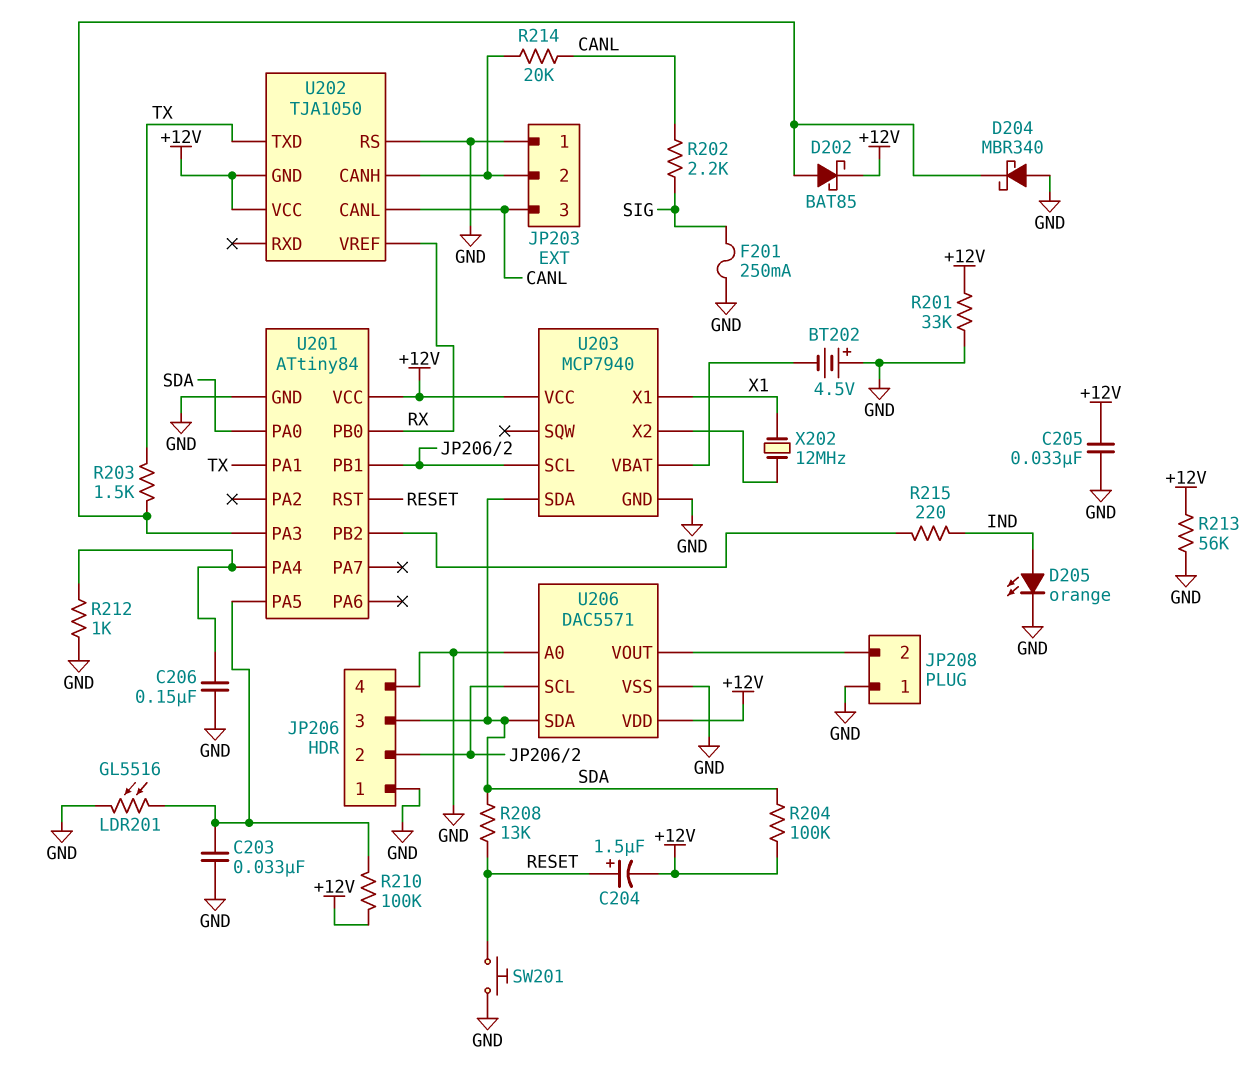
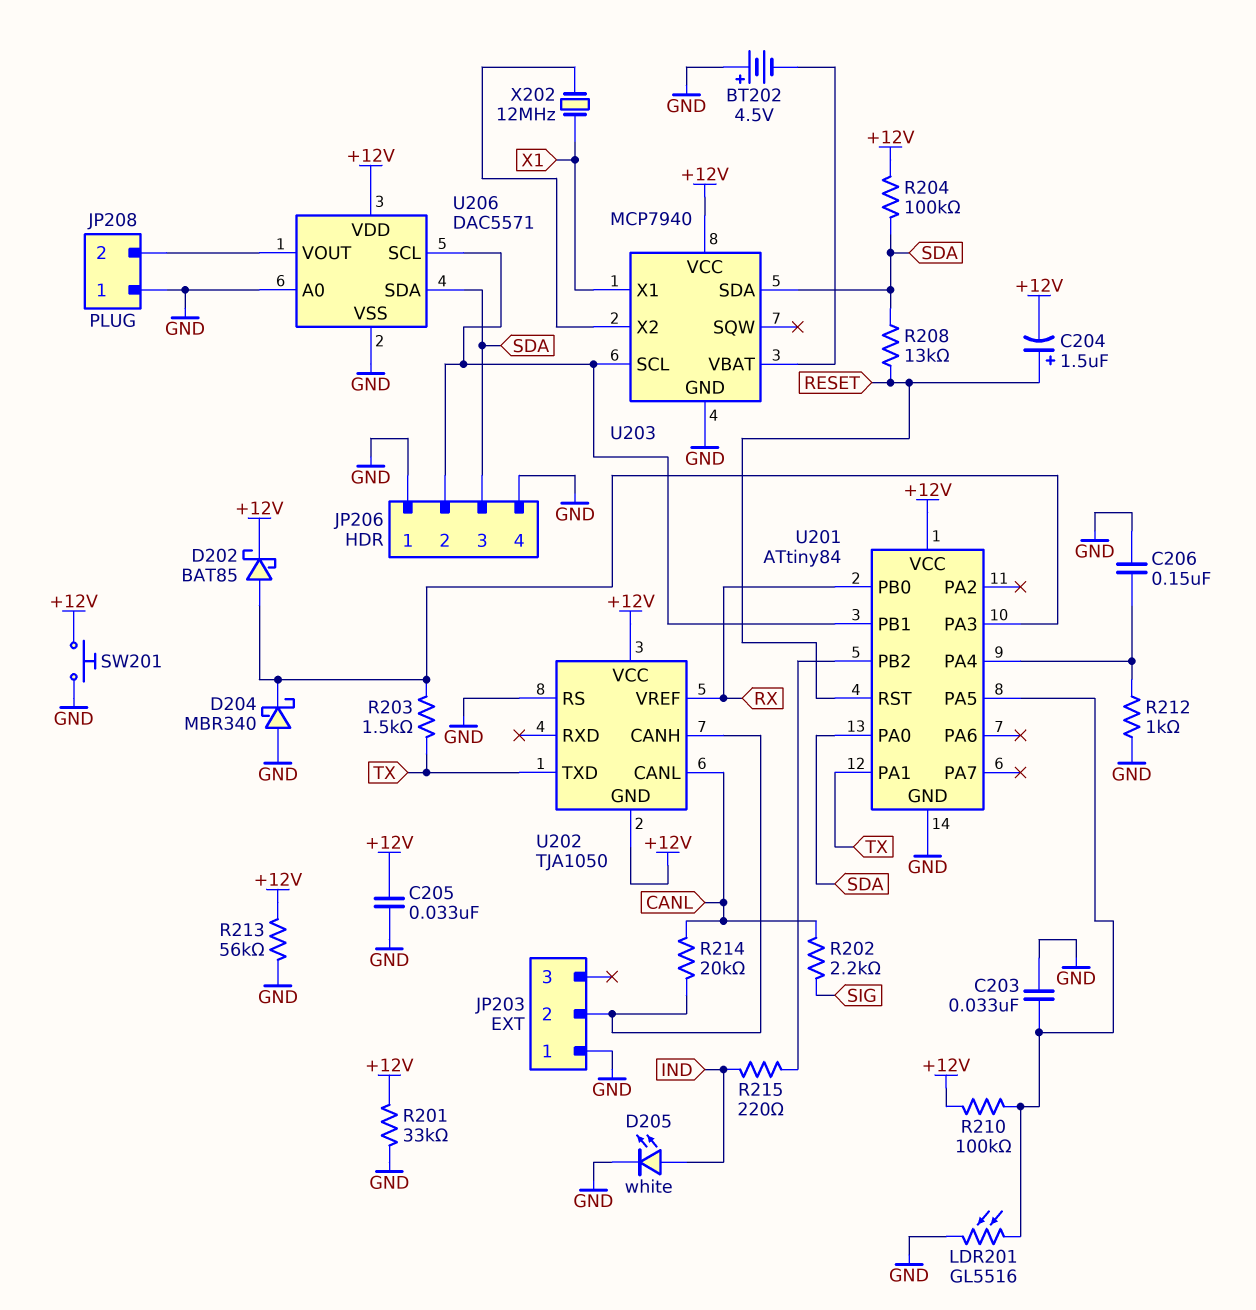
D205: LED orange (A IND, K GND) -> LED white (A IND, K GND)
F201: 250mA (GND, SIG) -> none
JP203 pin 3: CANL -> none
SW201: button (GND, RESET) -> button (+12V, GND)

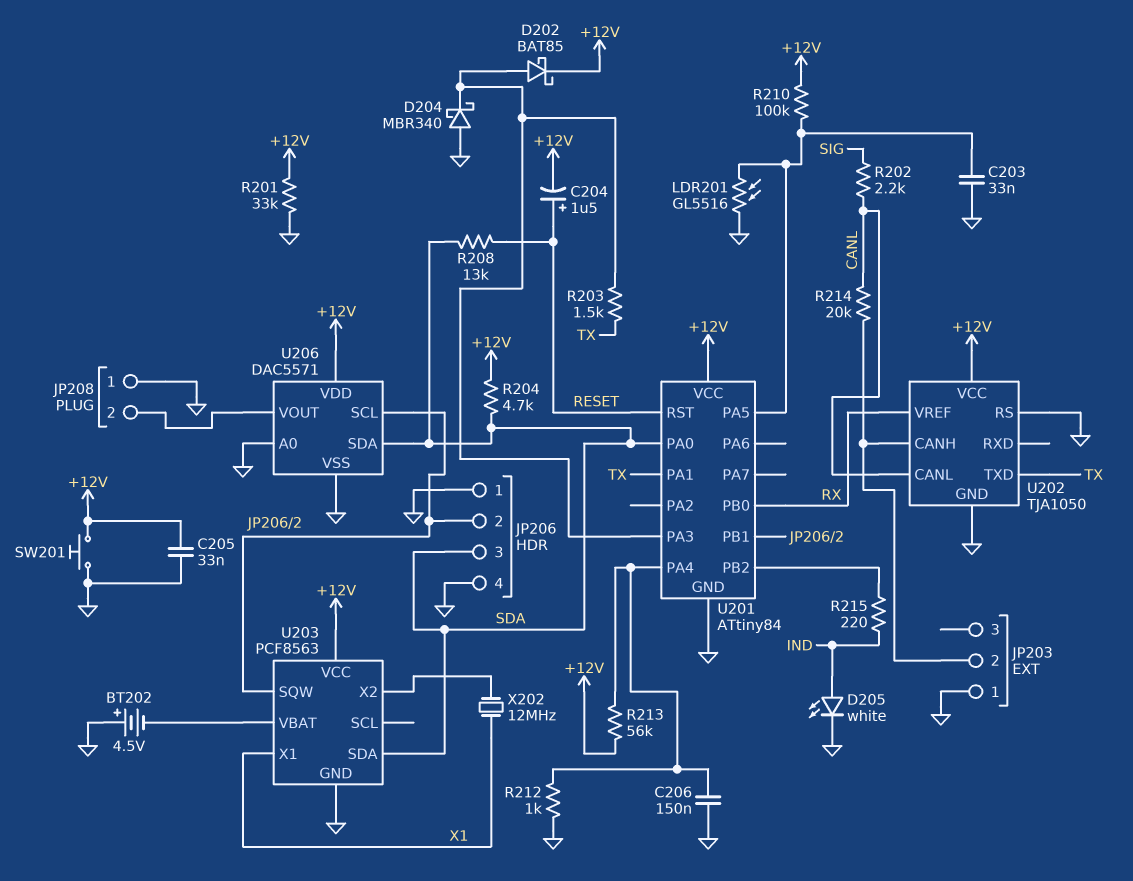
R204: 100k (+12V, SDA) -> 4.7k (+12V, SDA)
R213: 56k (+12V, GND) -> 56k (+12V, U201/PA4)
U202 pin GND: +12V -> GND
U203: MCP7940 -> PCF8563
U203 pin SCL: JP206/2 -> none
U203 pin SQW: none -> JP206/2

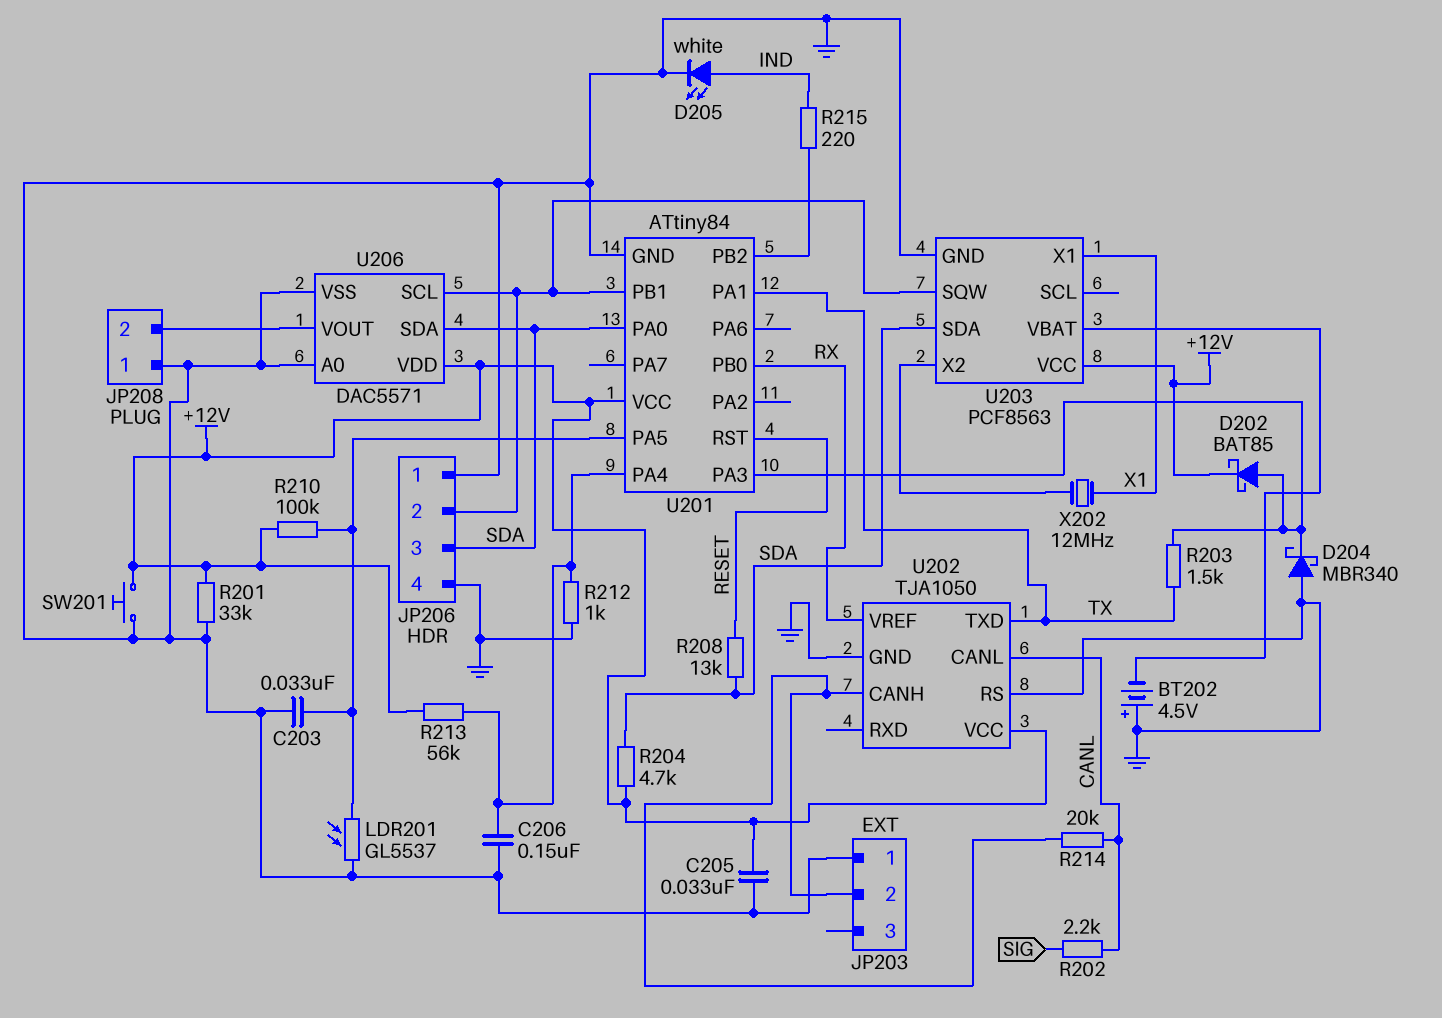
C204: 1.5uF (plus RESET, minus +12V) -> none
LDR201: GL5516 (GND, U201/PA5) -> GL5537 (GND, U201/PA5)

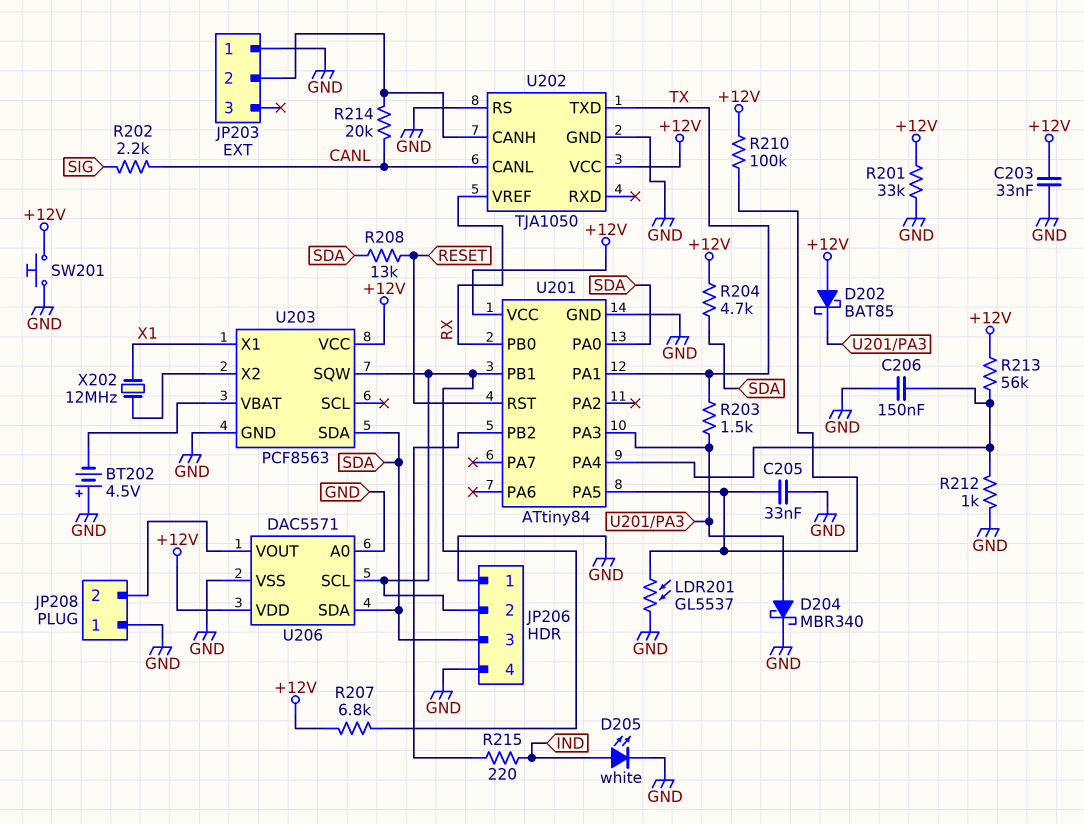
C203: 33nF (GND, U201/PA5) -> 33nF (+12V, GND)
C205: 33nF (+12V, GND) -> 33nF (GND, U201/PA5)
D202: schottky BAT85 (A U201/PA3, K +12V) -> schottky BAT85 (A +12V, K U201/PA3)
D204: schottky MBR340 (A GND, K U201/PA3) -> schottky MBR340 (A U201/PA3, K GND)
R207: none -> 6.8k (+12V, JP206/2)

